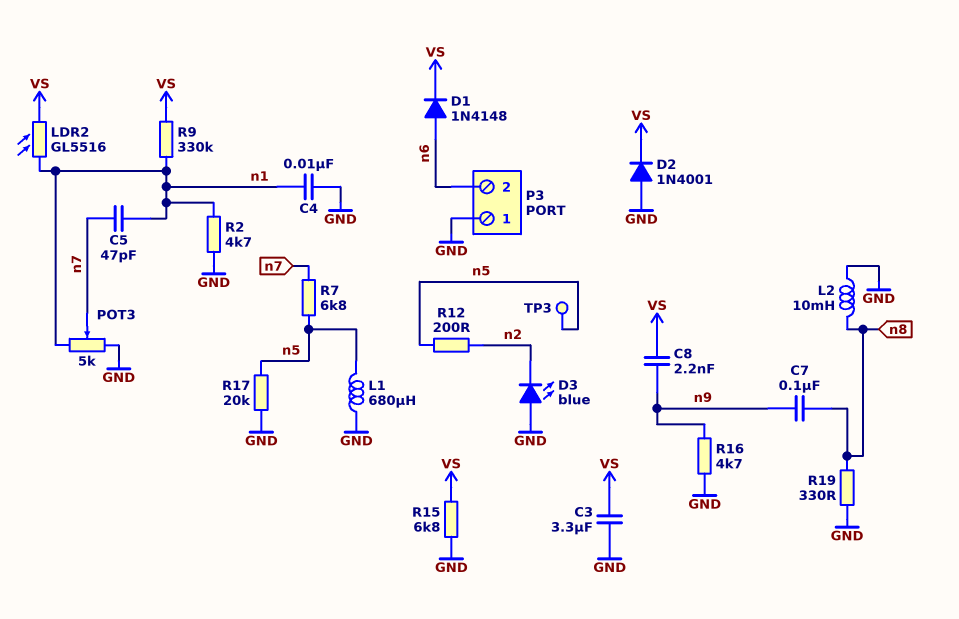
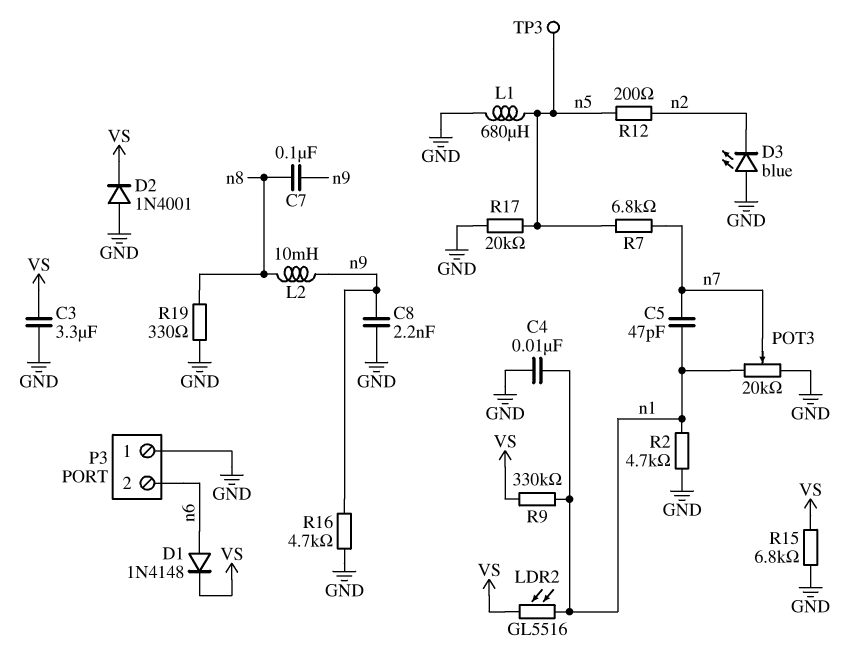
C8: 2.2nF (VS, n9) -> 2.2nF (GND, n9)
L2: 10mH (GND, n8) -> 10mH (n8, n9)
POT3: 5k (GND, n1, wiper n7) -> 20k (GND, n1, wiper n7)

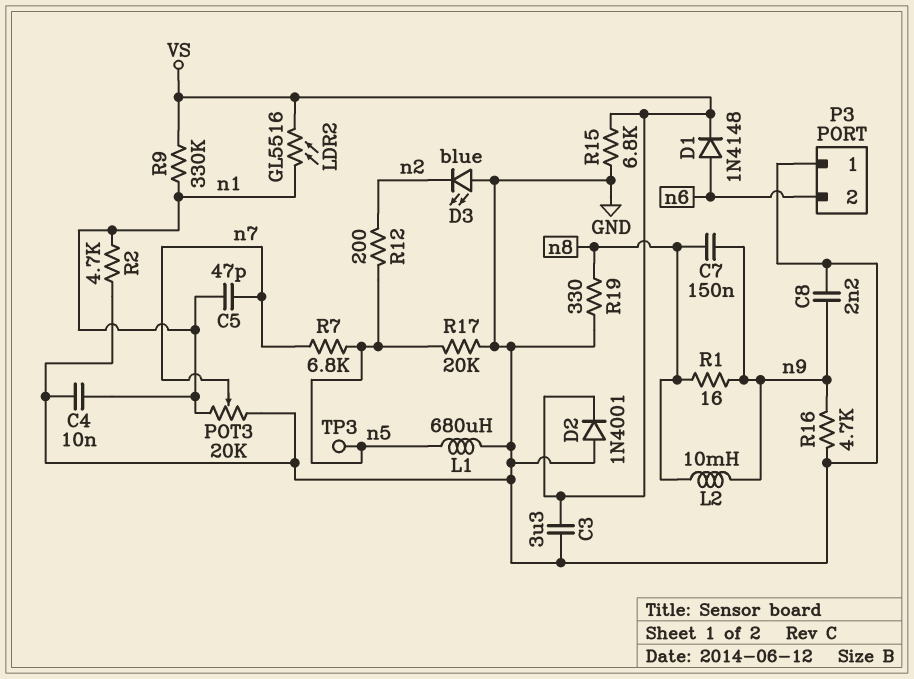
C7: 100nF (n8, n9) -> 150nF (n8, n9)
R1: none -> 16 (n8, n9)

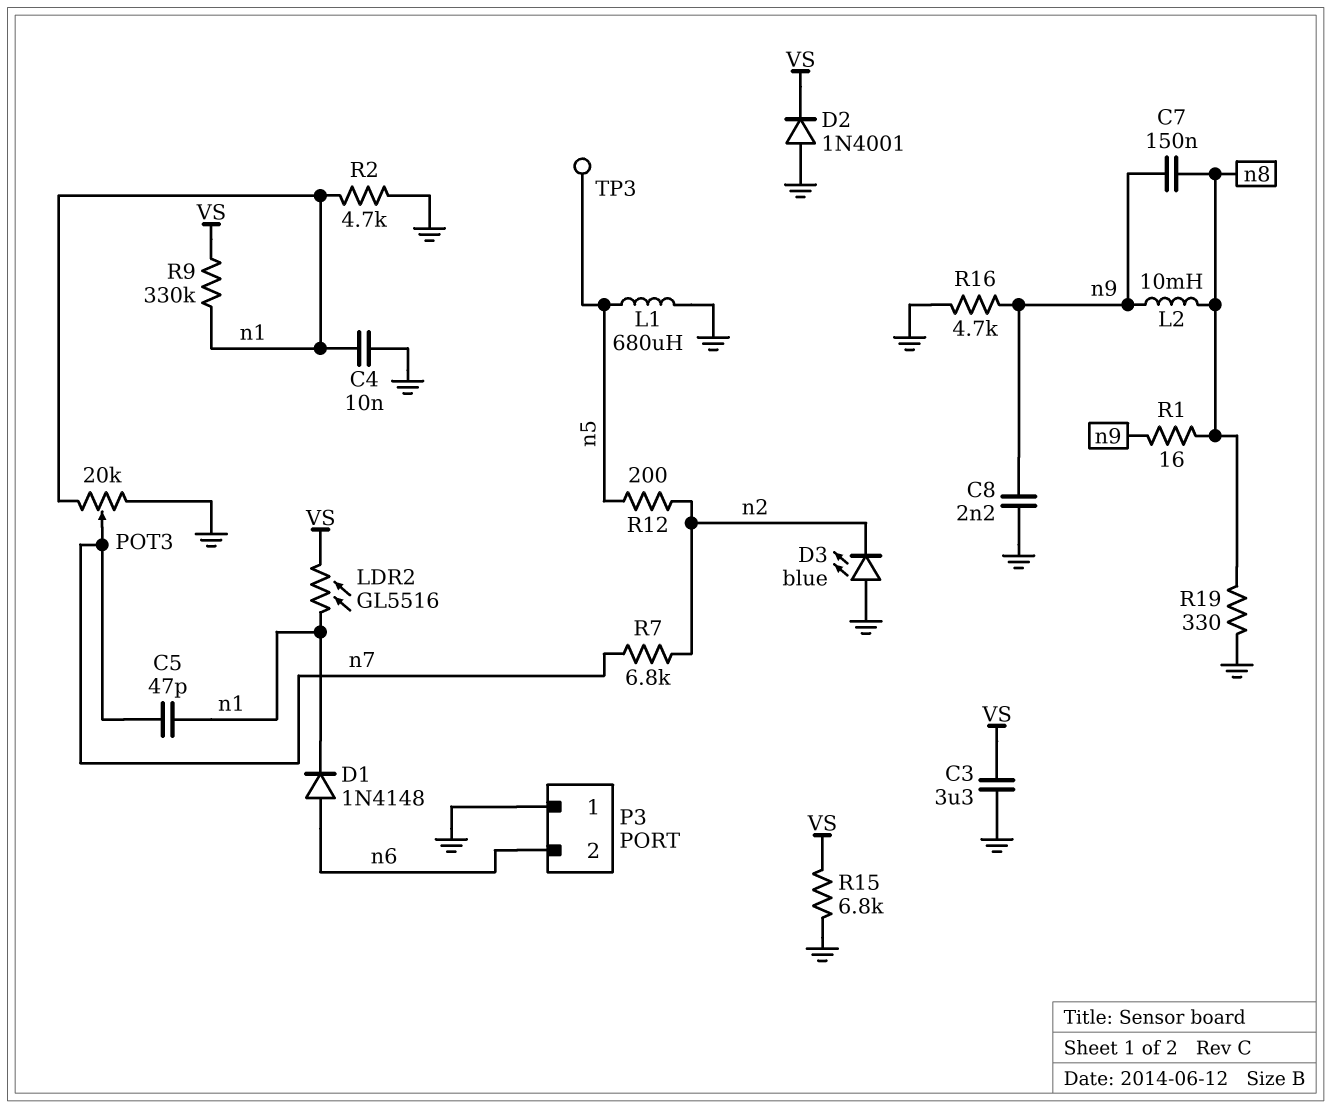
D1: diode 1N4148 (A n6, K VS) -> diode 1N4148 (A n6, K n1)
R7: 6.8k (n5, n7) -> 6.8k (n2, n7)
R17: 20k (GND, n5) -> none

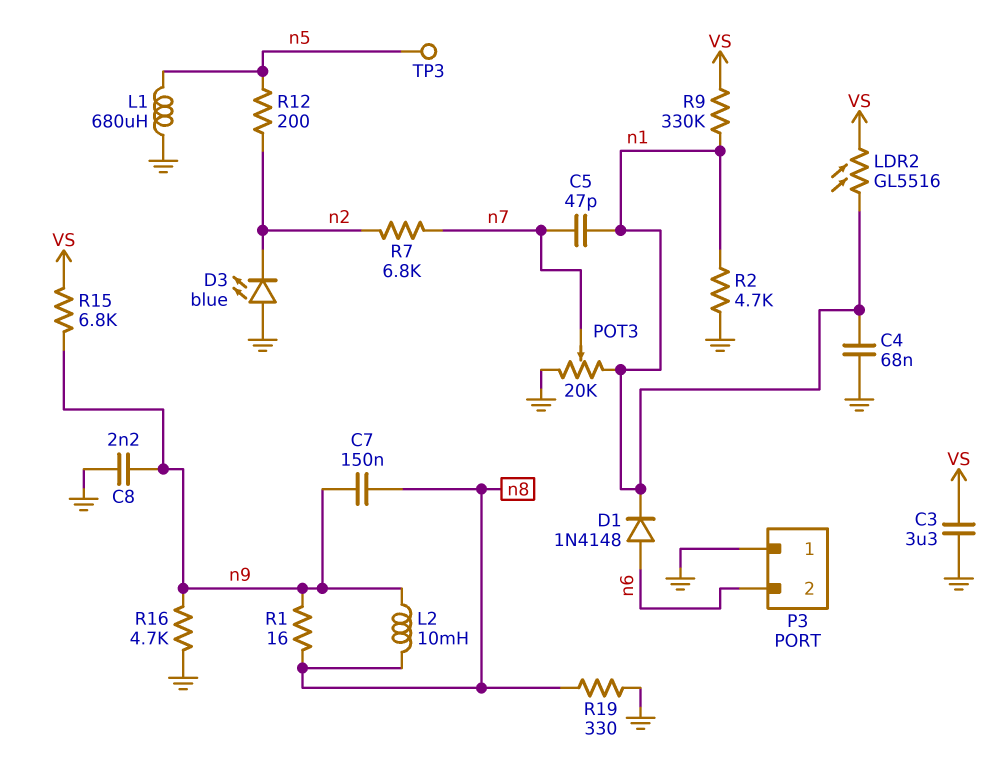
C4: 10nF (GND, n1) -> 68nF (GND, n1)
D2: diode 1N4001 (A GND, K VS) -> none
R15: 6.8k (GND, VS) -> 6.8k (VS, n9)

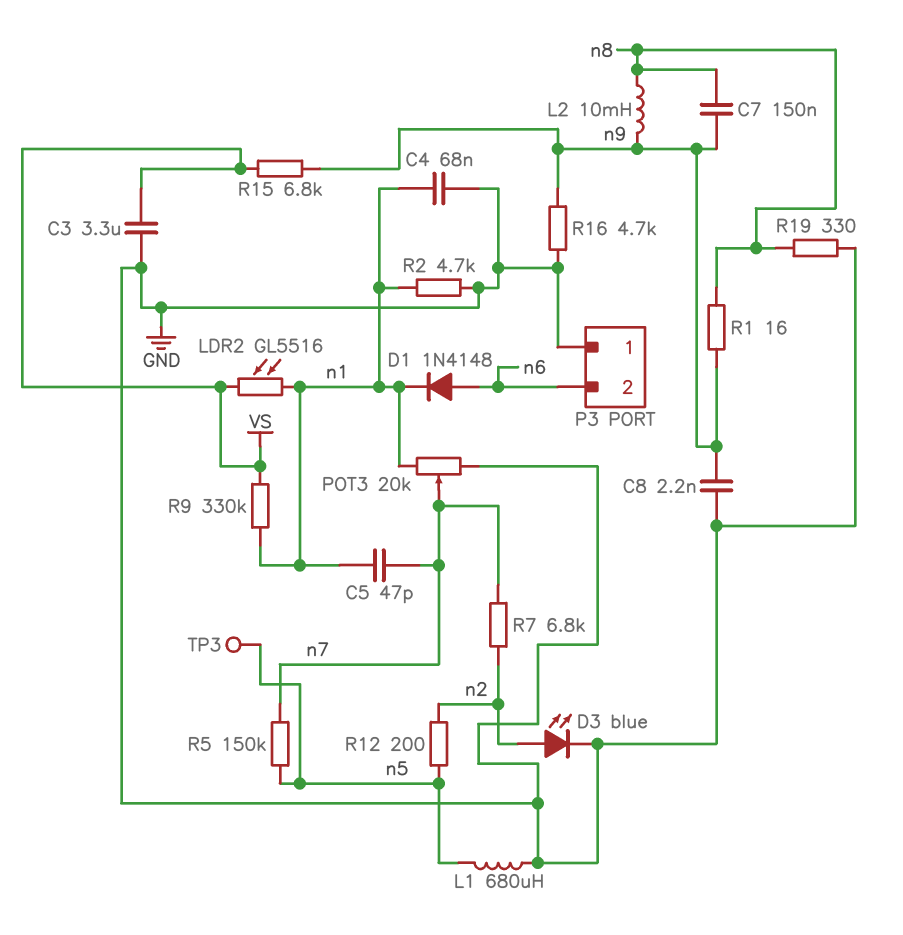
D3: LED blue (A GND, K n2) -> LED blue (A n2, K GND)
R5: none -> 150k (n5, n7)

